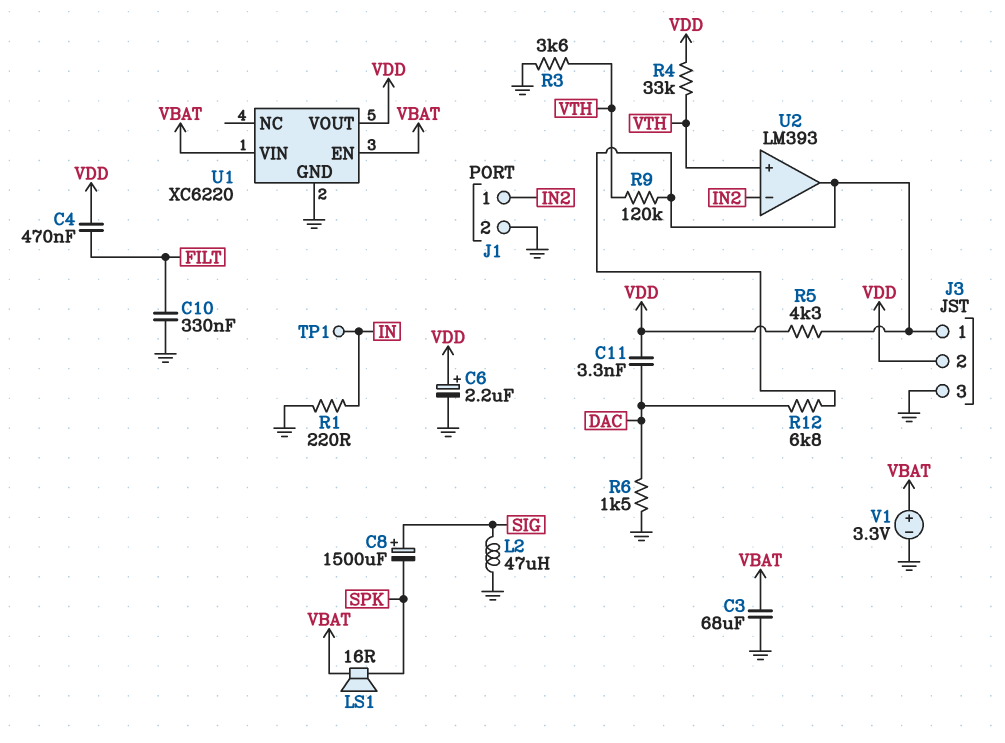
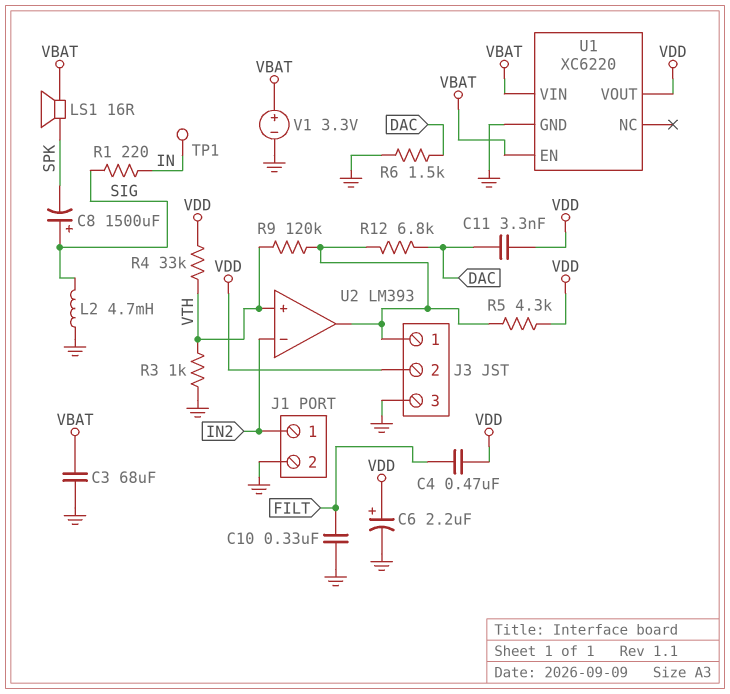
L2: 47uH (GND, SIG) -> 4.7mH (GND, SIG)
R1: 220 (GND, IN) -> 220 (IN, SIG)
R3: 3.6k (GND, VTH) -> 1k (GND, VTH)

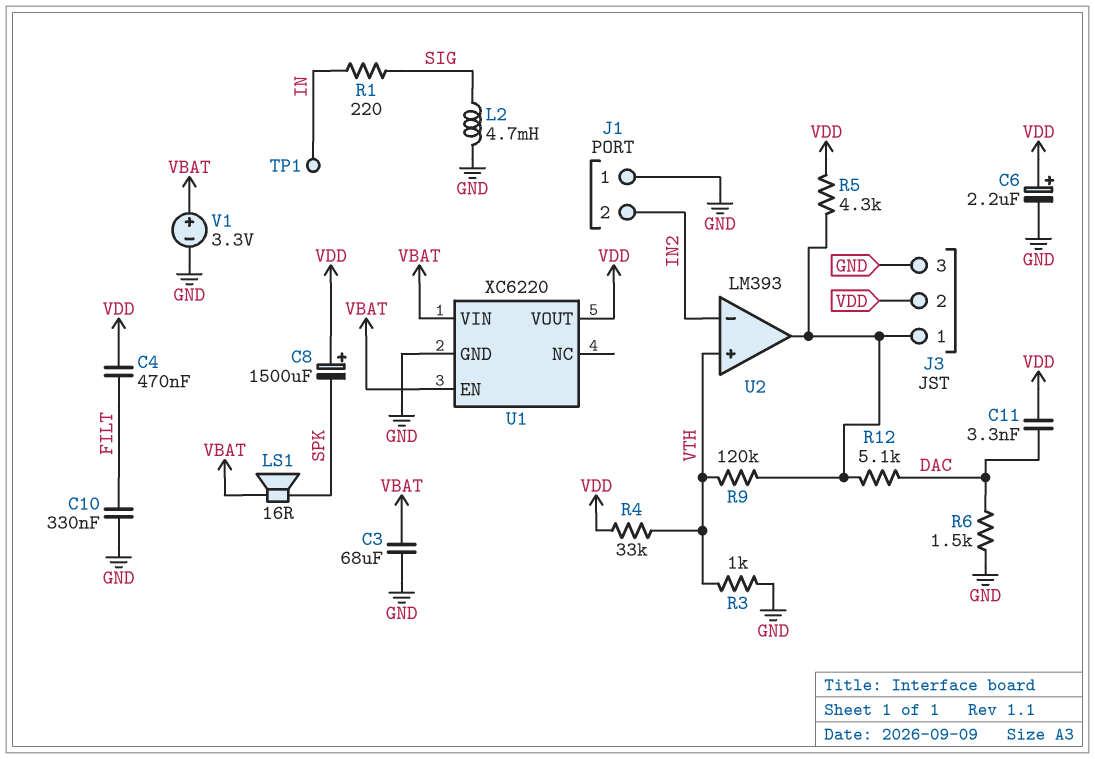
C8: 1500uF (plus SIG, minus SPK) -> 1500uF (plus VDD, minus SPK)
J1 pin 1: IN2 -> GND
J1 pin 2: GND -> IN2
R12: 6.8k (DAC, J3/1) -> 5.1k (DAC, J3/1)

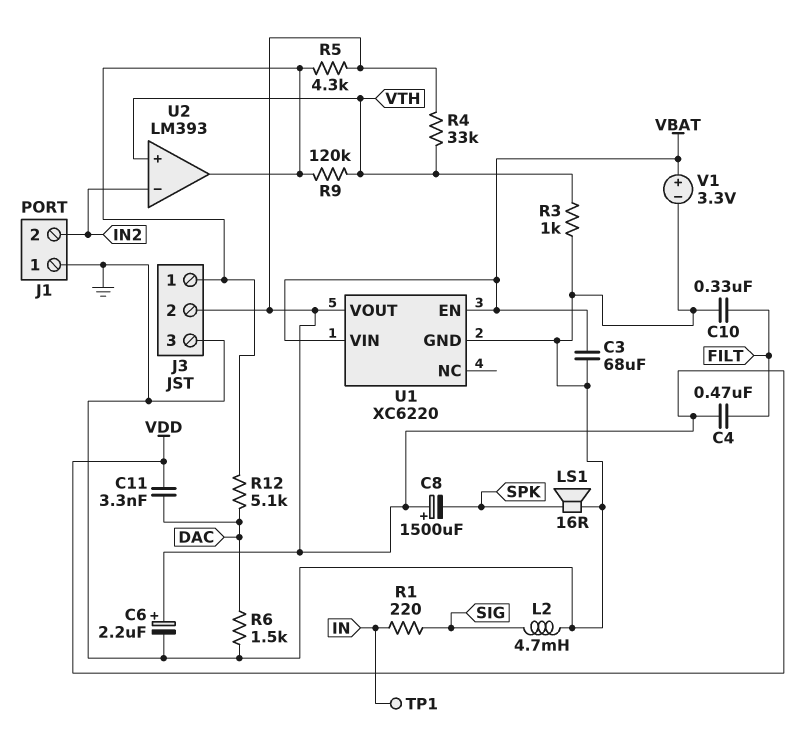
LS1: speaker 16R (SPK, VBAT) -> speaker 16R (GND, SPK)

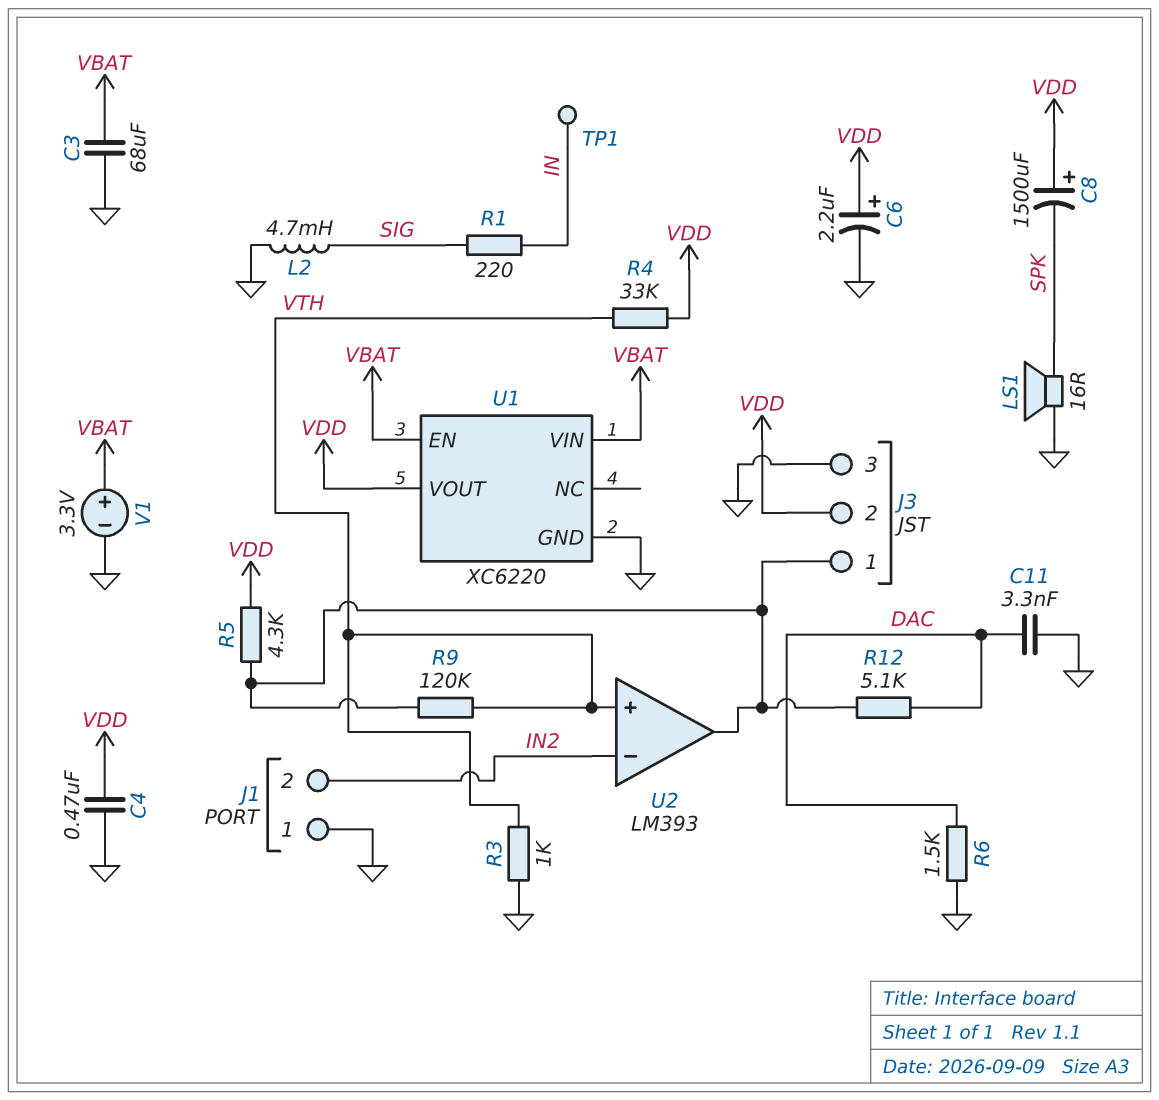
C4: 470nF (FILT, VDD) -> 470nF (GND, VDD)
C10: 330nF (FILT, GND) -> none
C11: 3.3nF (DAC, VDD) -> 3.3nF (DAC, GND)

